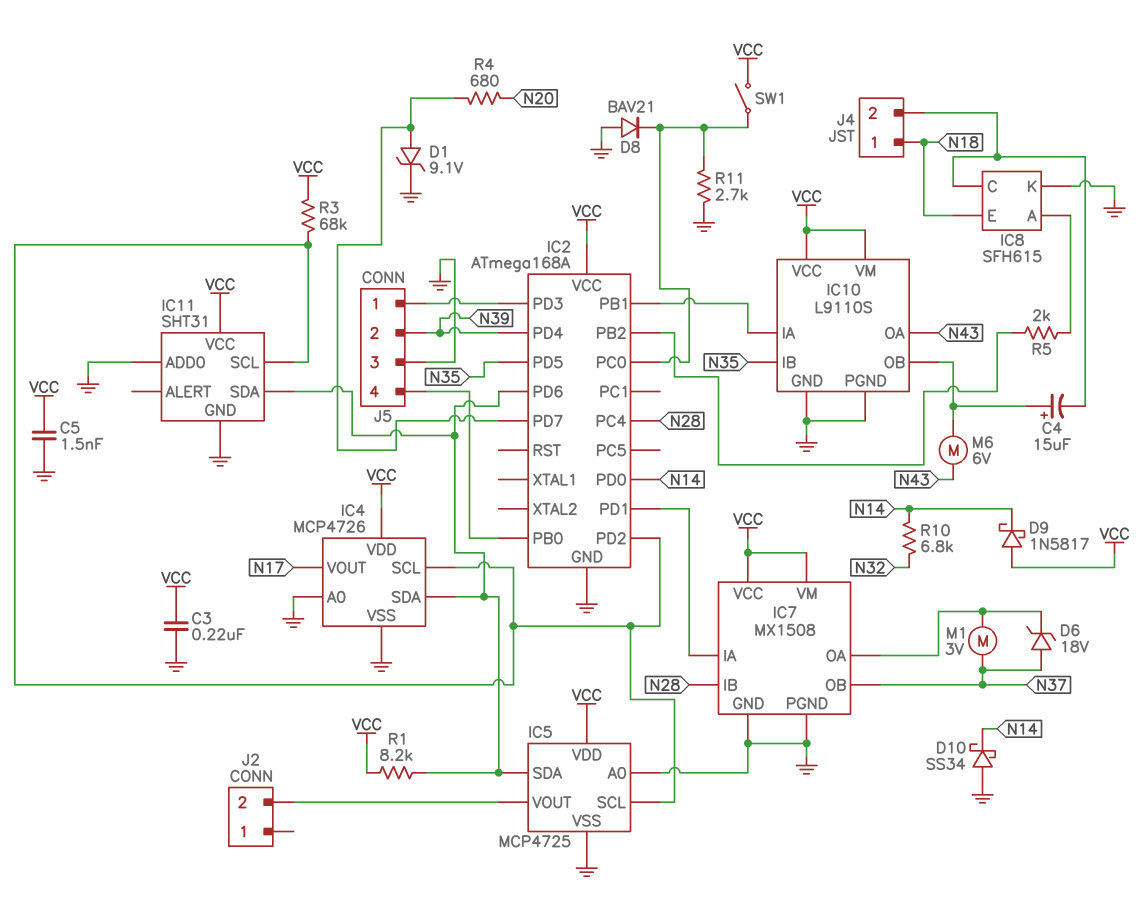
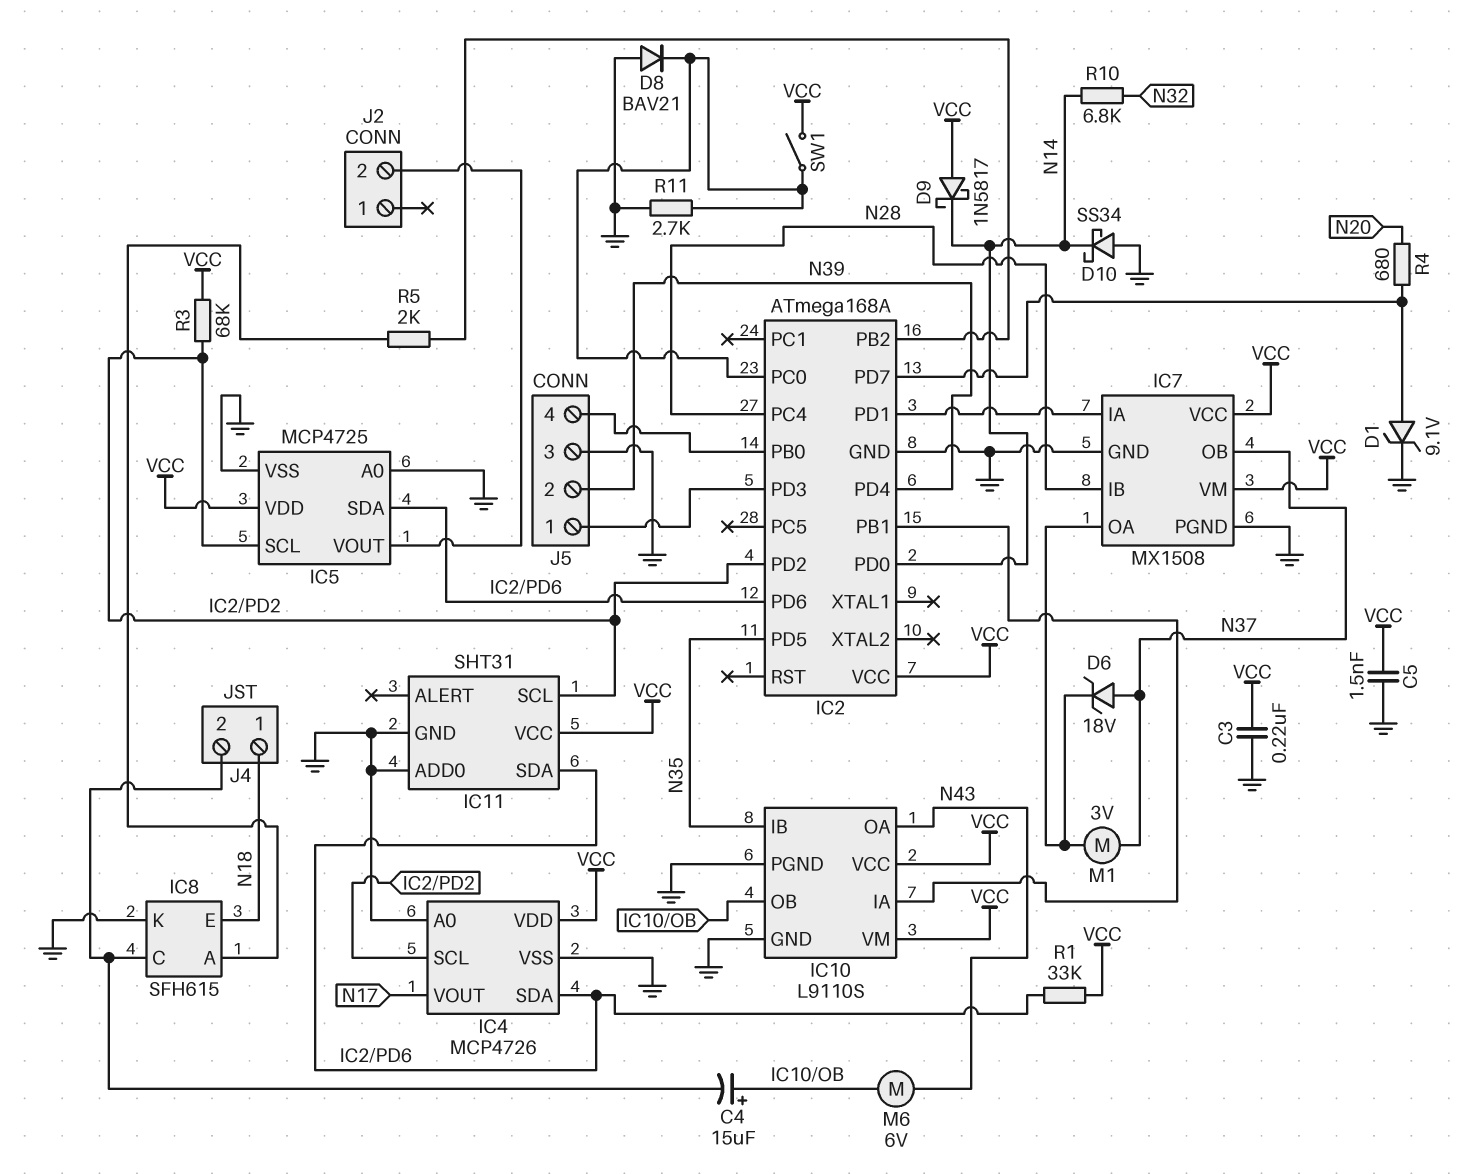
R1: 8.2k (IC2/PD6, VCC) -> 33k (IC2/PD6, VCC)

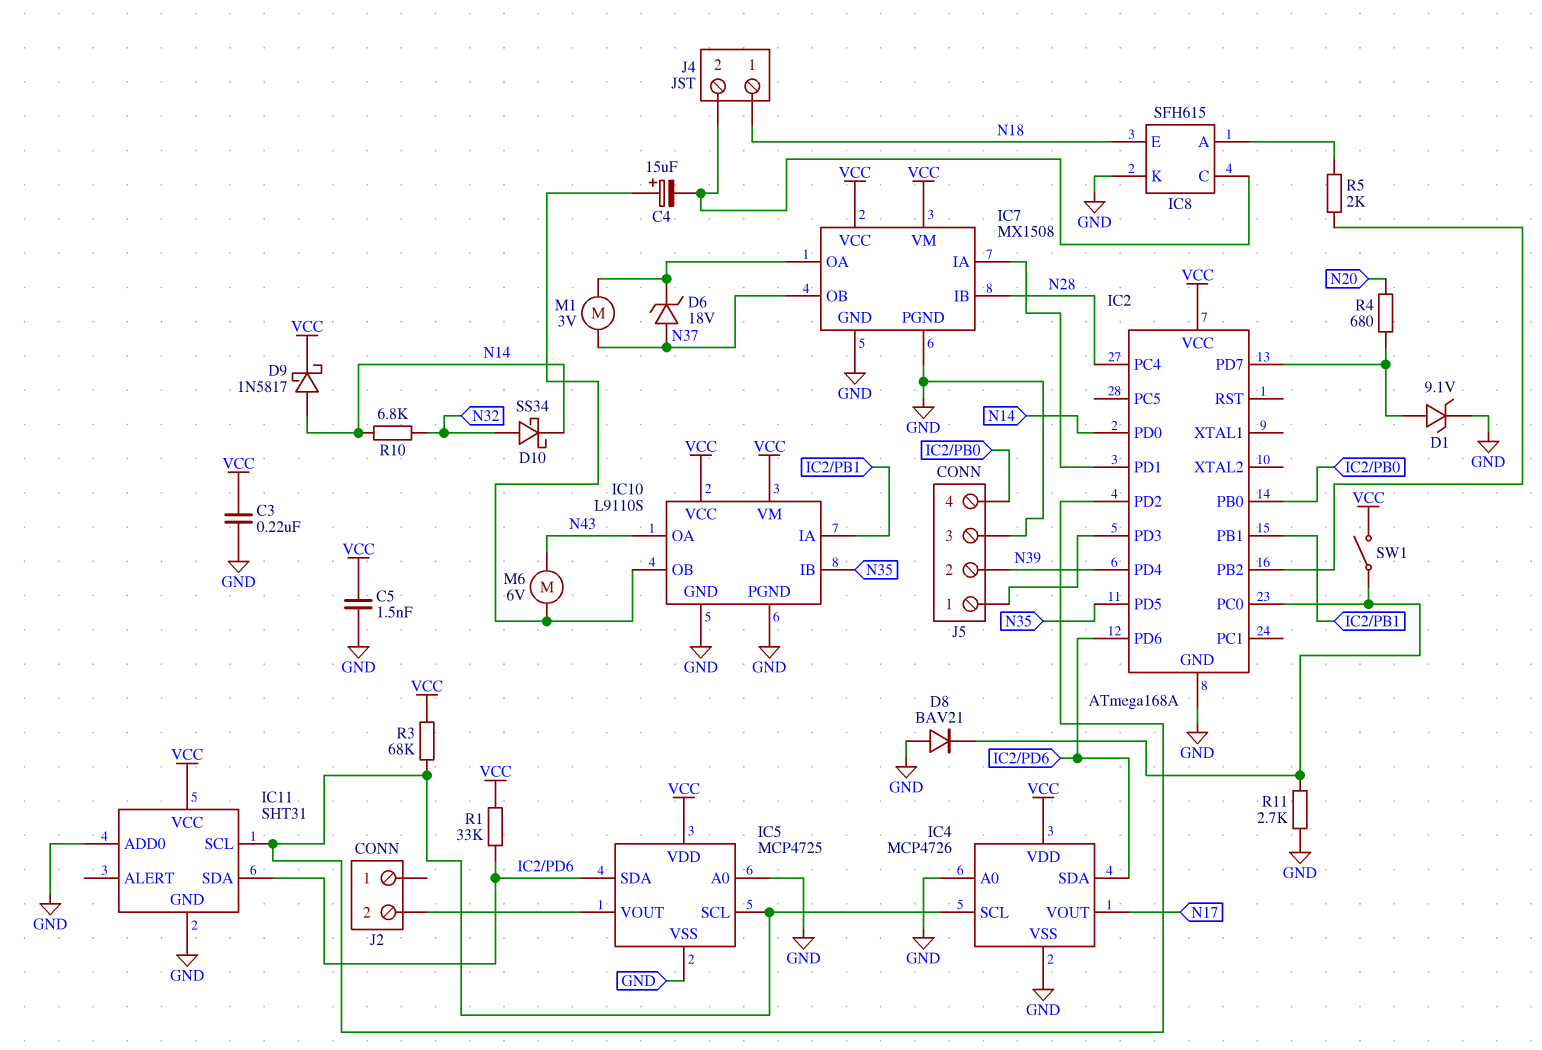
D9: schottky 1N5817 (A VCC, K N14) -> schottky 1N5817 (A N14, K VCC)
D10: schottky SS34 (A GND, K N14) -> schottky SS34 (A N32, K N14)

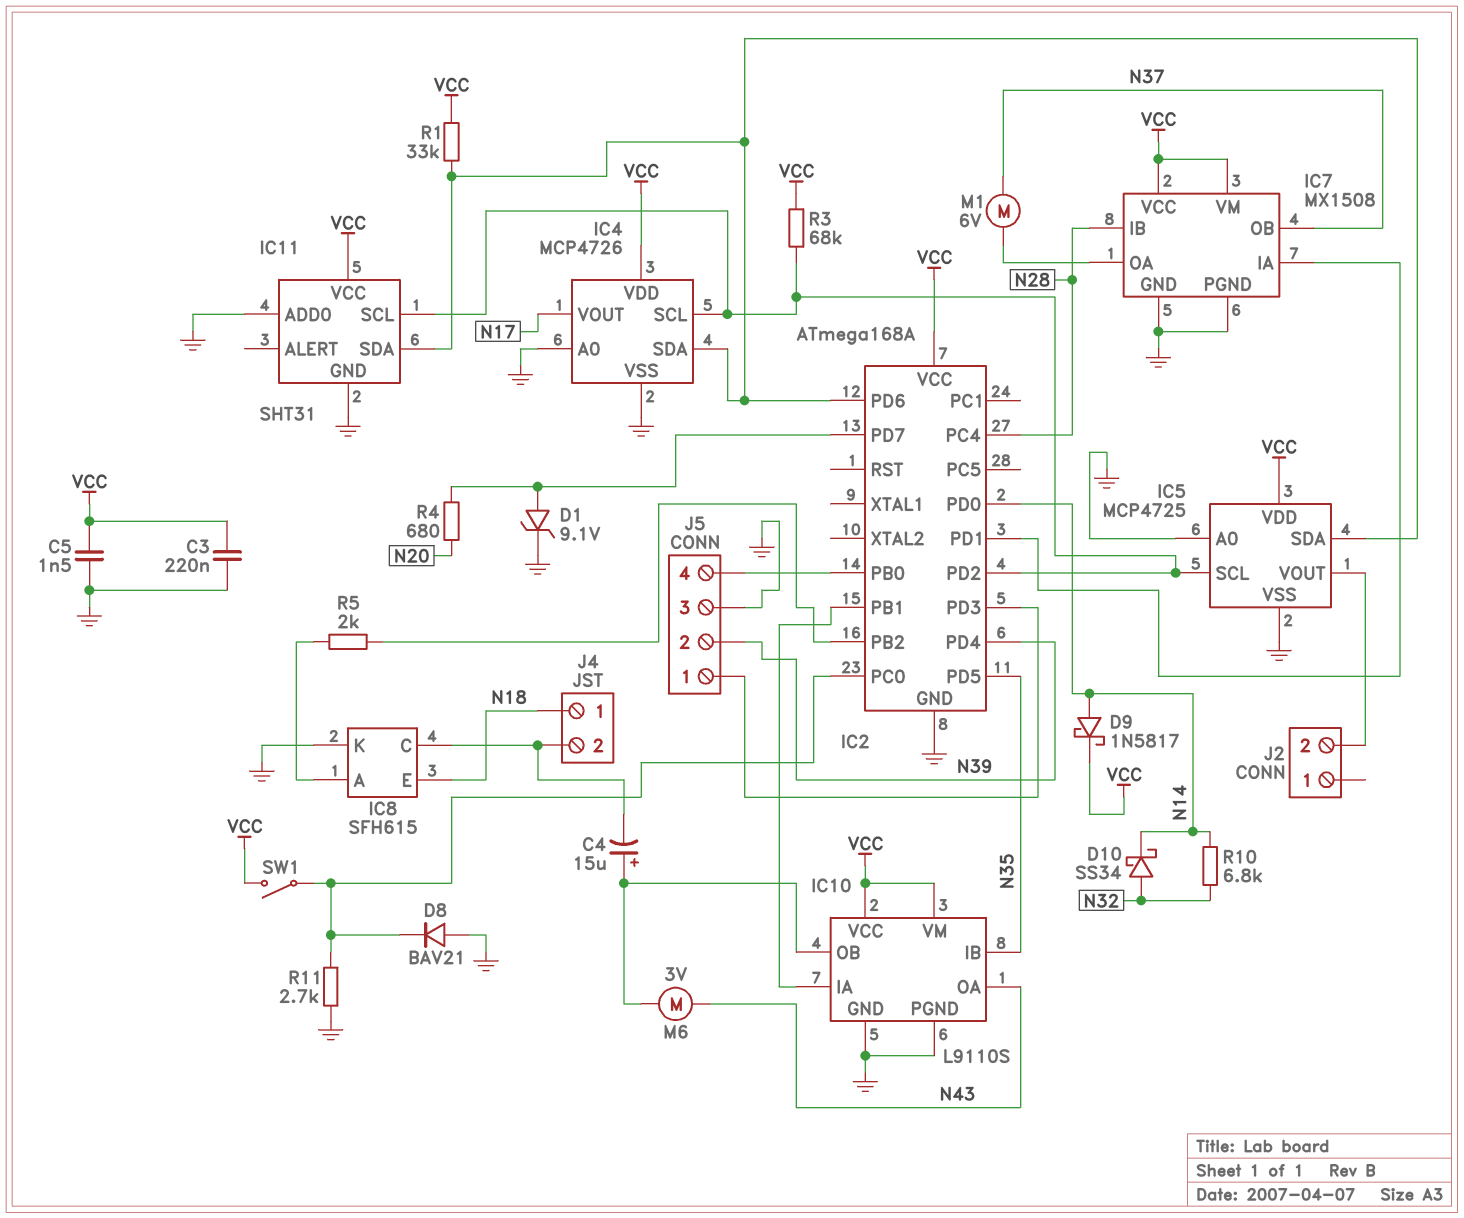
D6: zener 18V (A N37, K IC7/OA) -> none
M1: motor 3V (IC7/OA, N37) -> motor 6V (IC7/OA, N37)
M6: motor 6V (IC10/OB, N43) -> motor 3V (IC10/OB, N43)

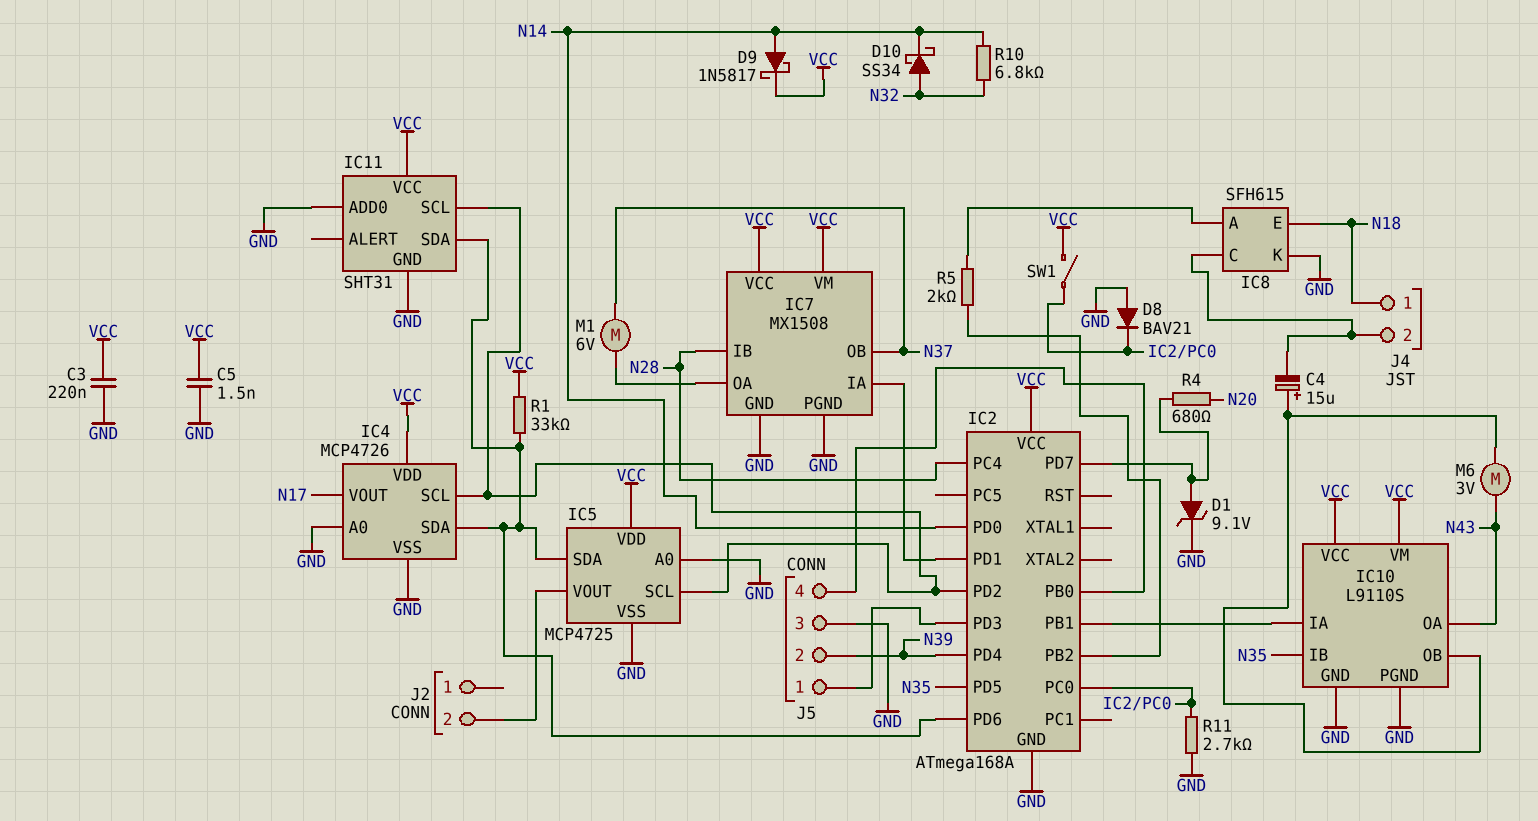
R3: 68k (IC2/PD2, VCC) -> none

